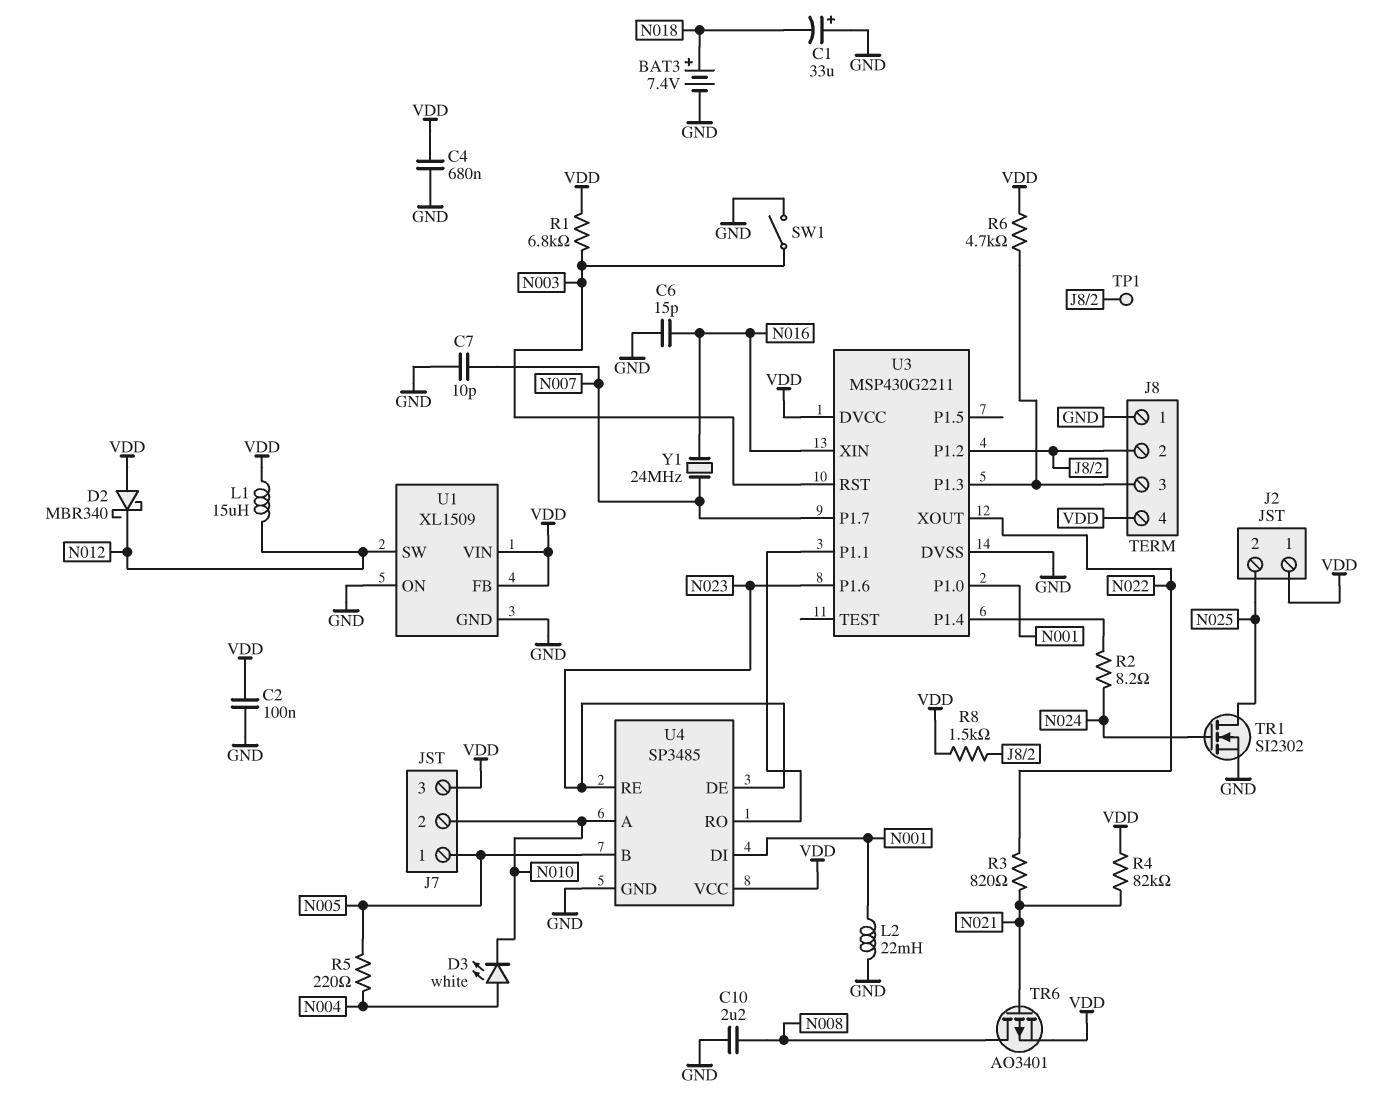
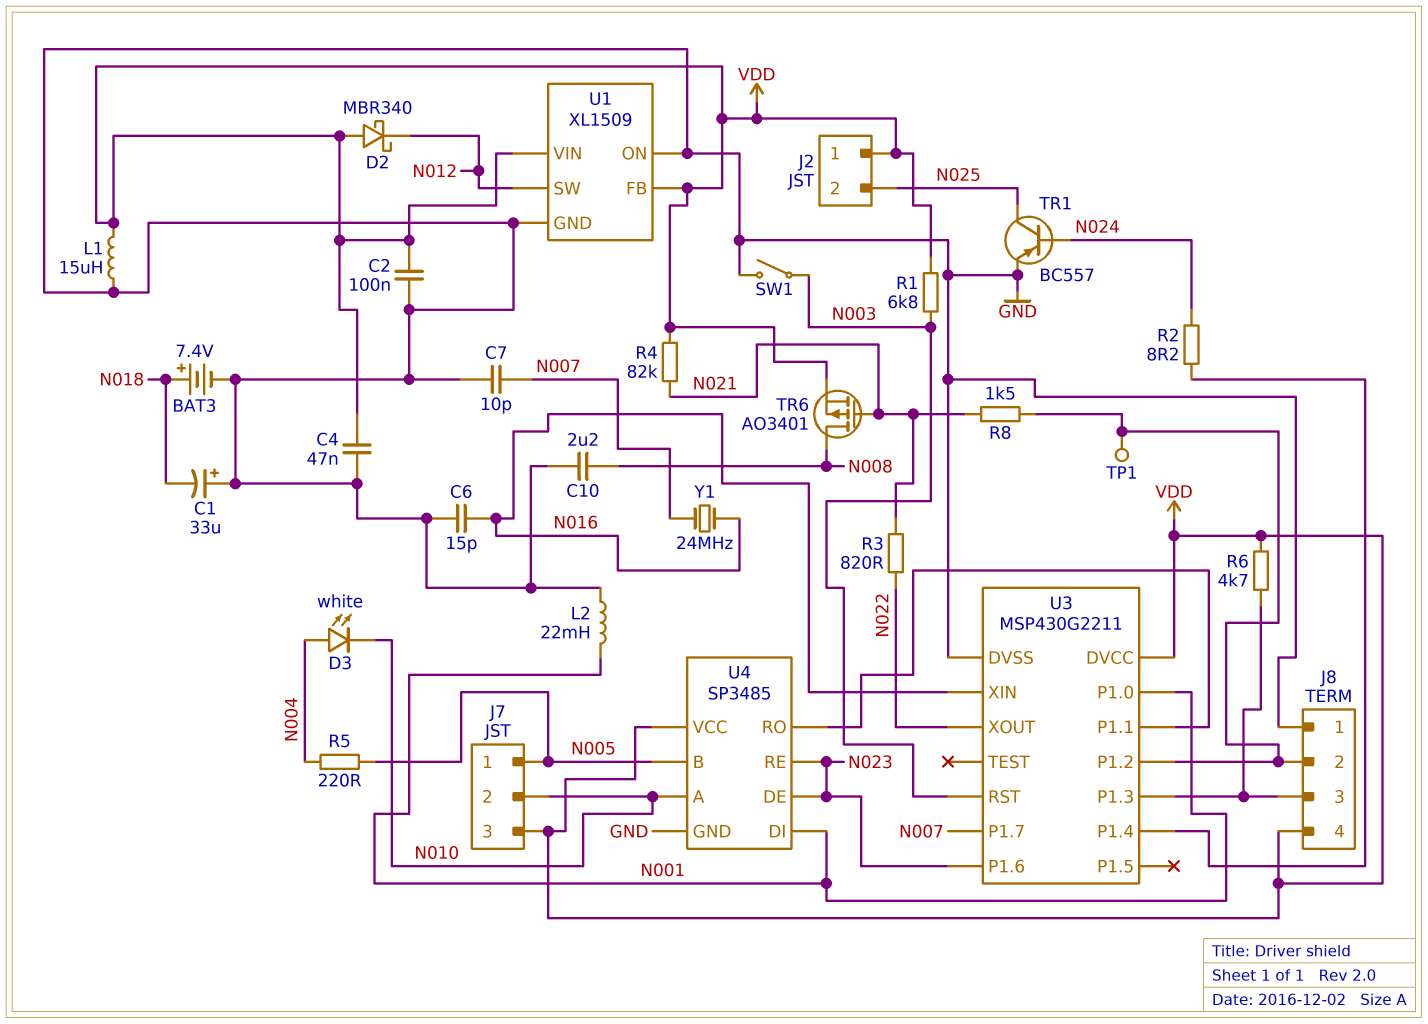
C4: 680nF (GND, VDD) -> 47nF (GND, VDD)
L1: 15uH (N012, VDD) -> 15uH (GND, VDD)
R8: 1.5k (J8/2, VDD) -> 1.5k (J8/2, N021)
TR1: NMOS SI2302 (G N024, D N025, S GND) -> PNP BC557 (B N024, C N025, E GND)

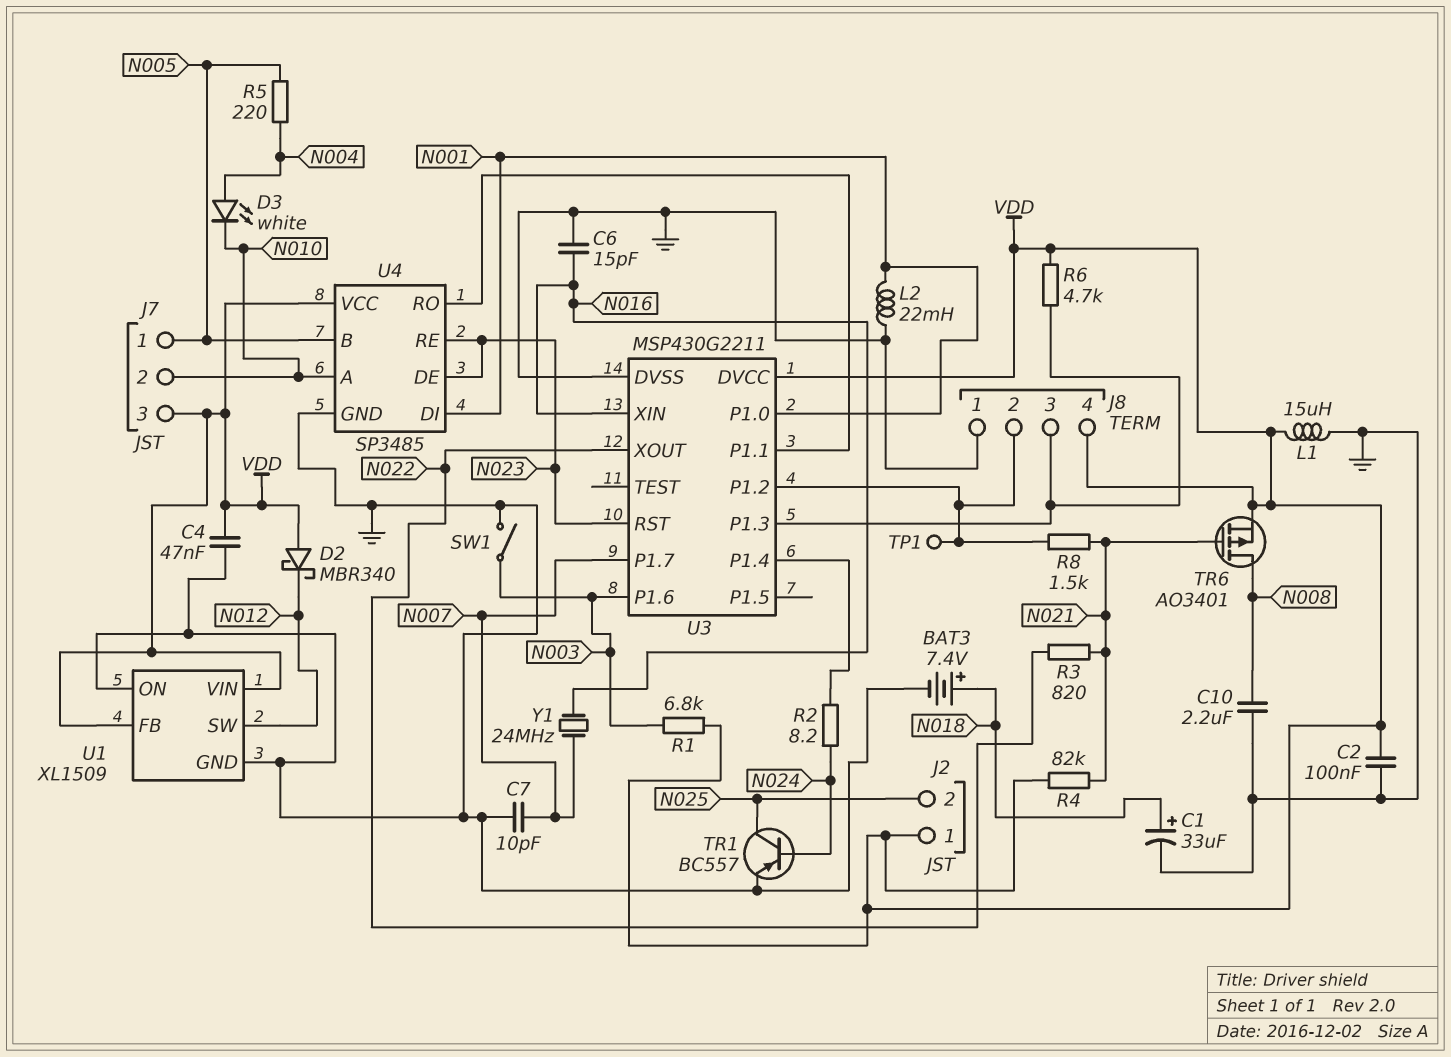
C1: 33uF (plus GND, minus N018) -> 33uF (plus N018, minus GND)
U3 pin P1.6: N023 -> N003
U3 pin RST: N003 -> N023

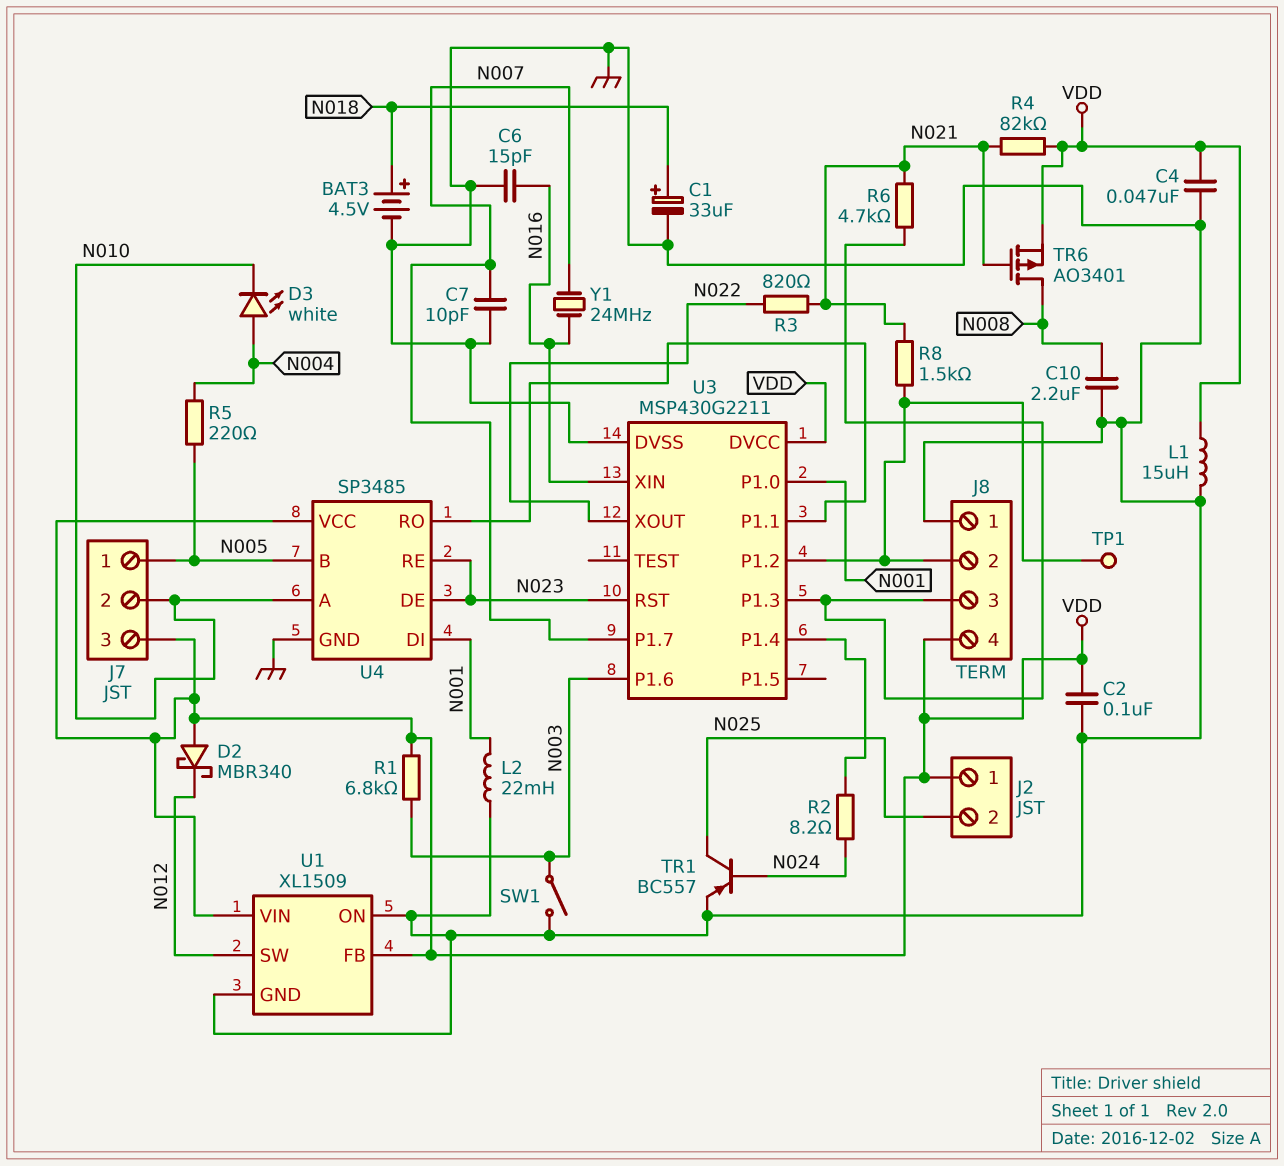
BAT3: 7.4V (plus N018, minus GND) -> 4.5V (plus N018, minus GND)
R6: 4.7k (J8/3, VDD) -> 4.7k (J8/3, N021)

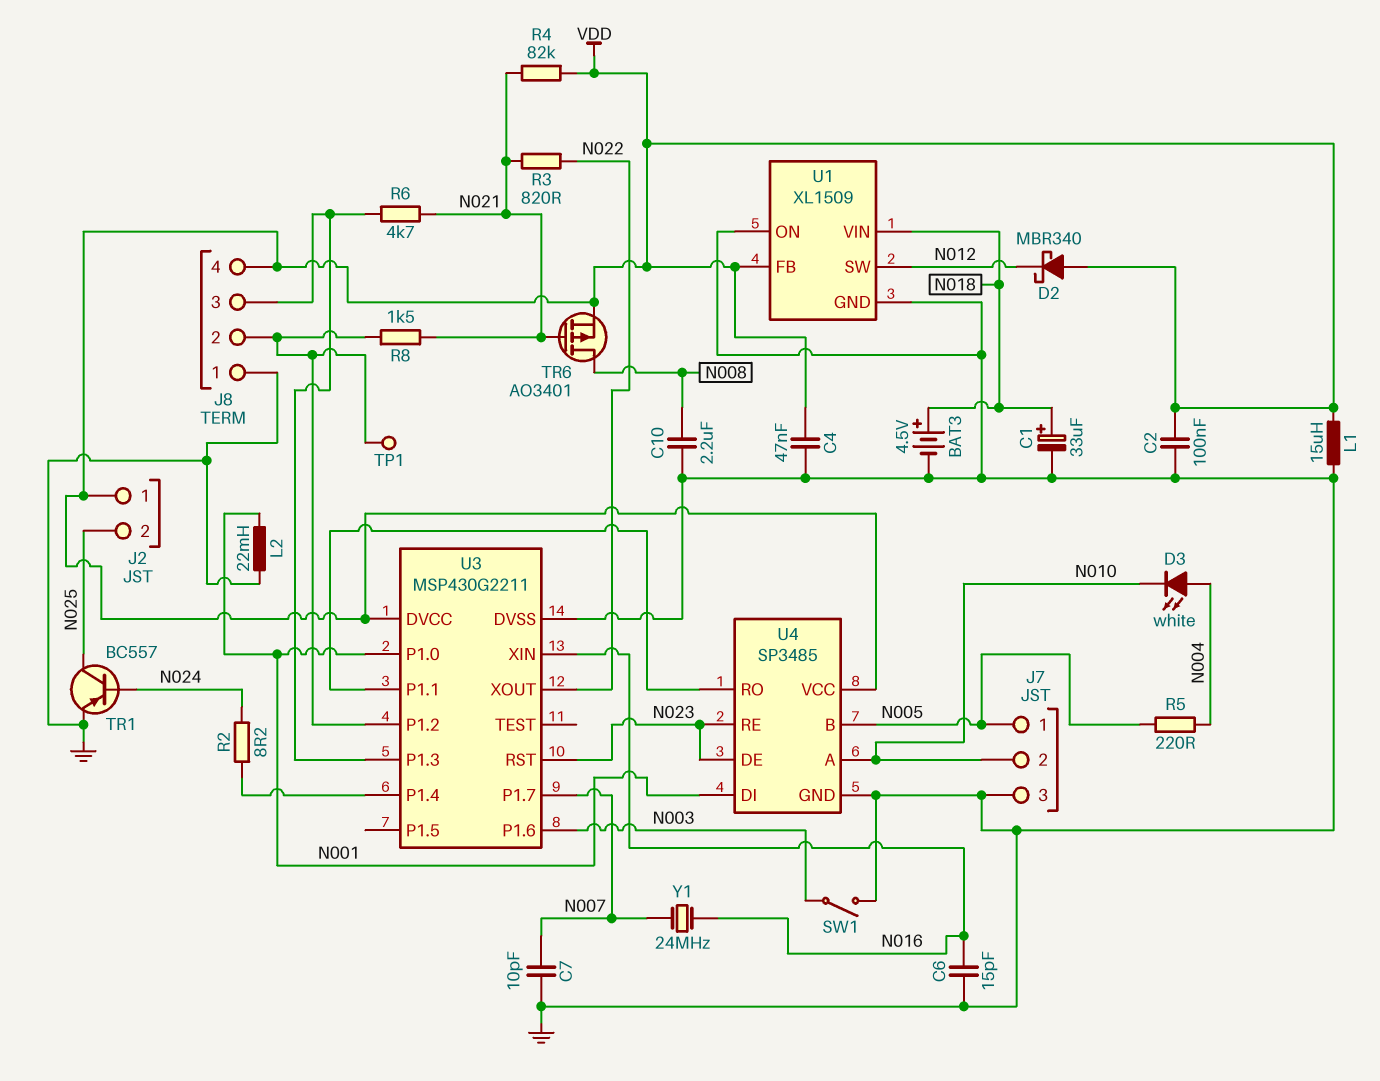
J7 pin 3: VDD -> GND
R1: 6.8k (N003, VDD) -> none
U1 pin VIN: VDD -> N018

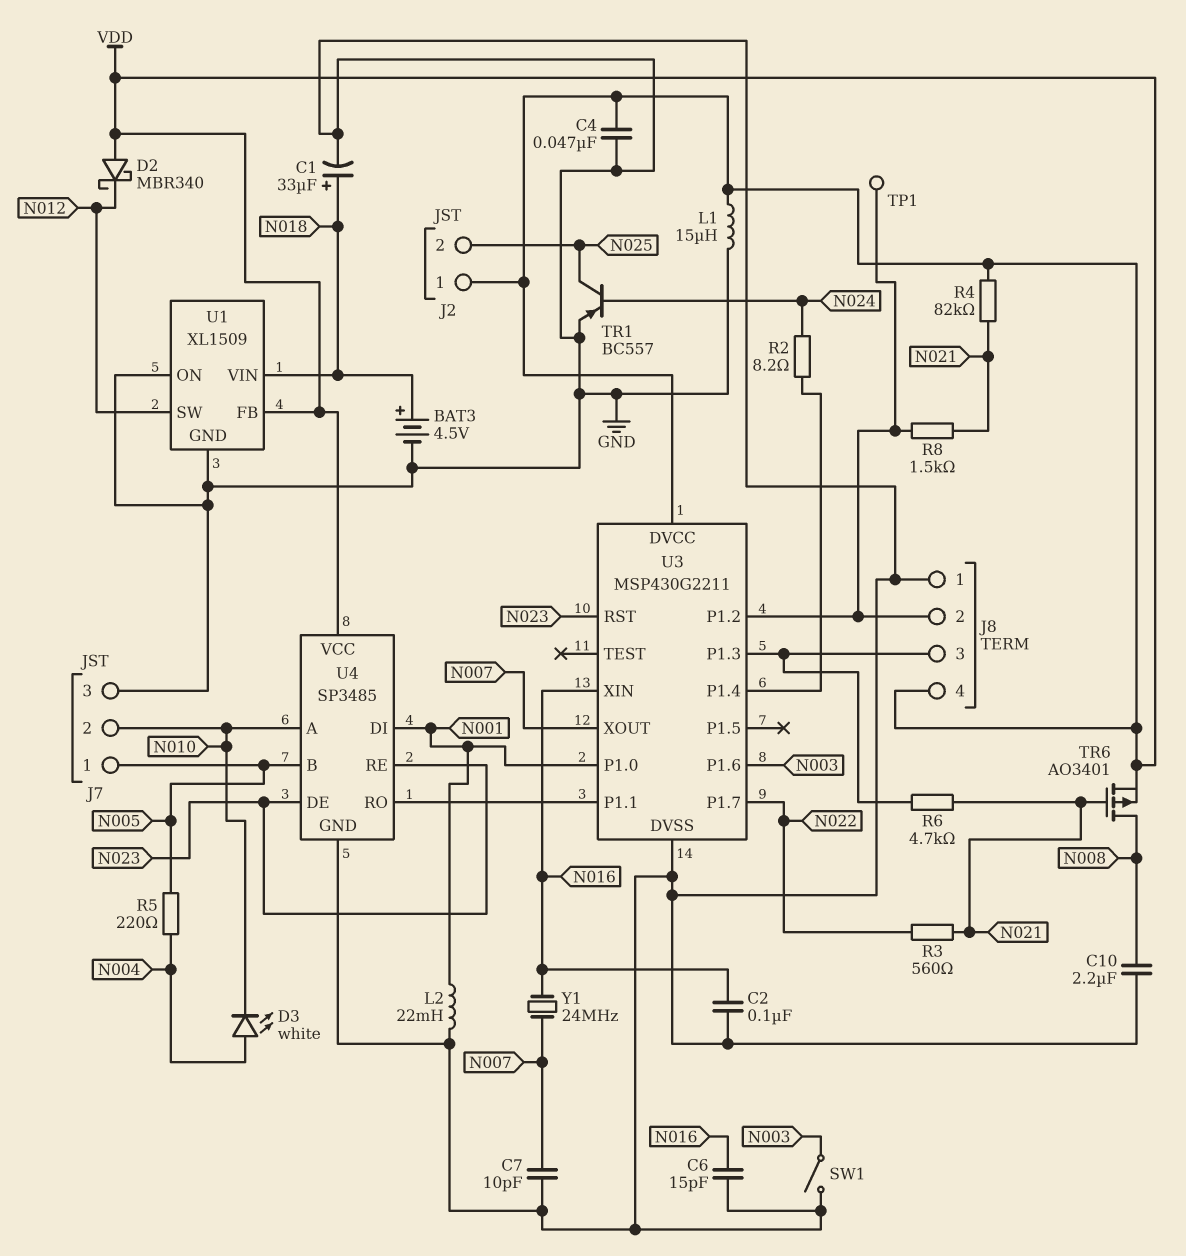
C2: 100nF (GND, VDD) -> 100nF (GND, N016)
R3: 820 (N021, N022) -> 560 (N021, N022)
U3 pin P1.7: N007 -> N022
U3 pin XOUT: N022 -> N007

